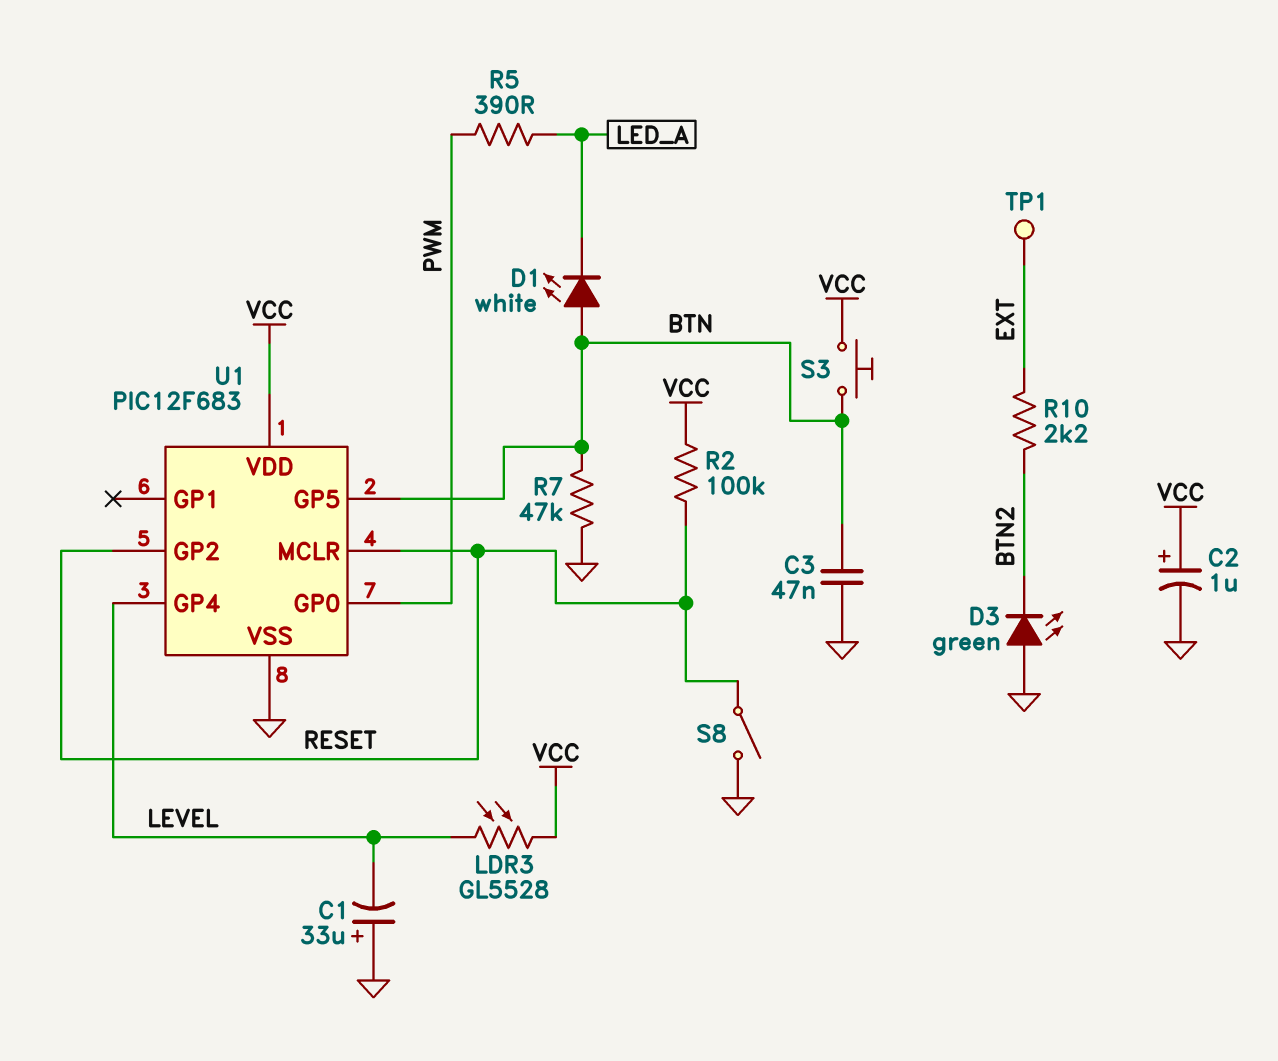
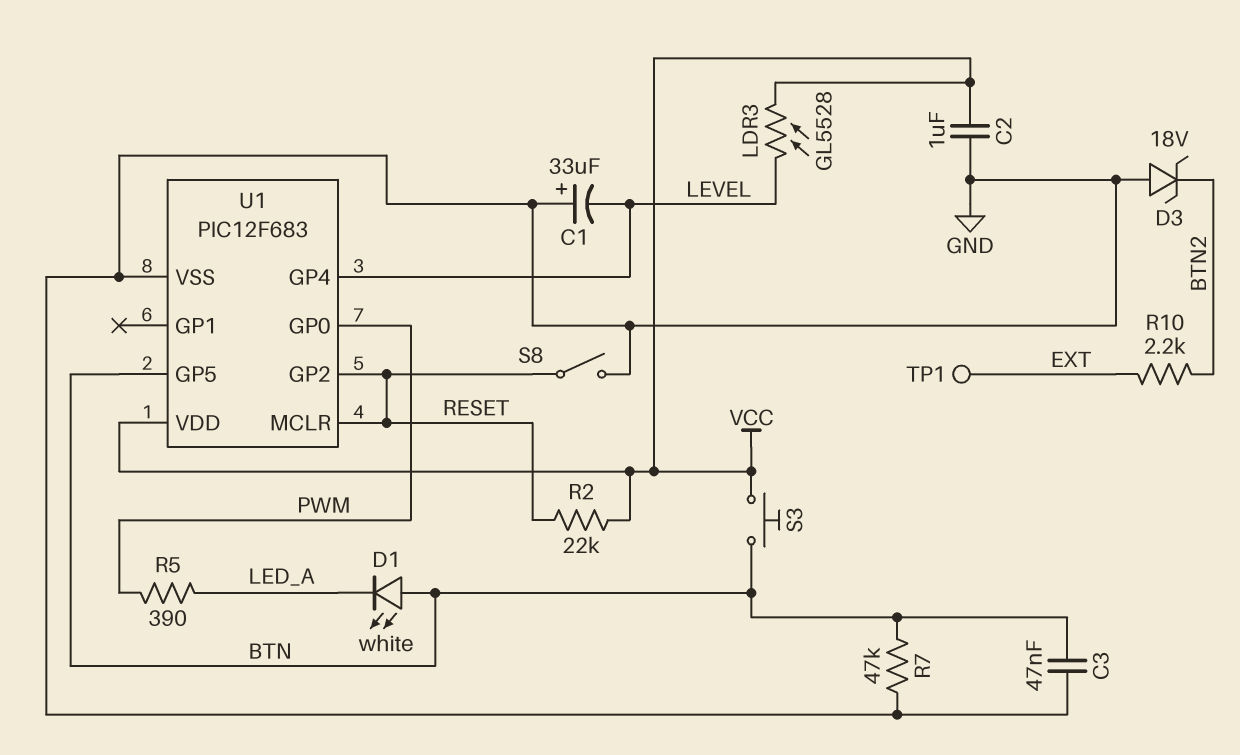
C2: 1uF (plus VCC, minus GND) -> 1uF (GND, VCC)
D3: LED green (A GND, K BTN2) -> zener 18V (A GND, K BTN2)
R2: 100k (RESET, VCC) -> 22k (RESET, VCC)

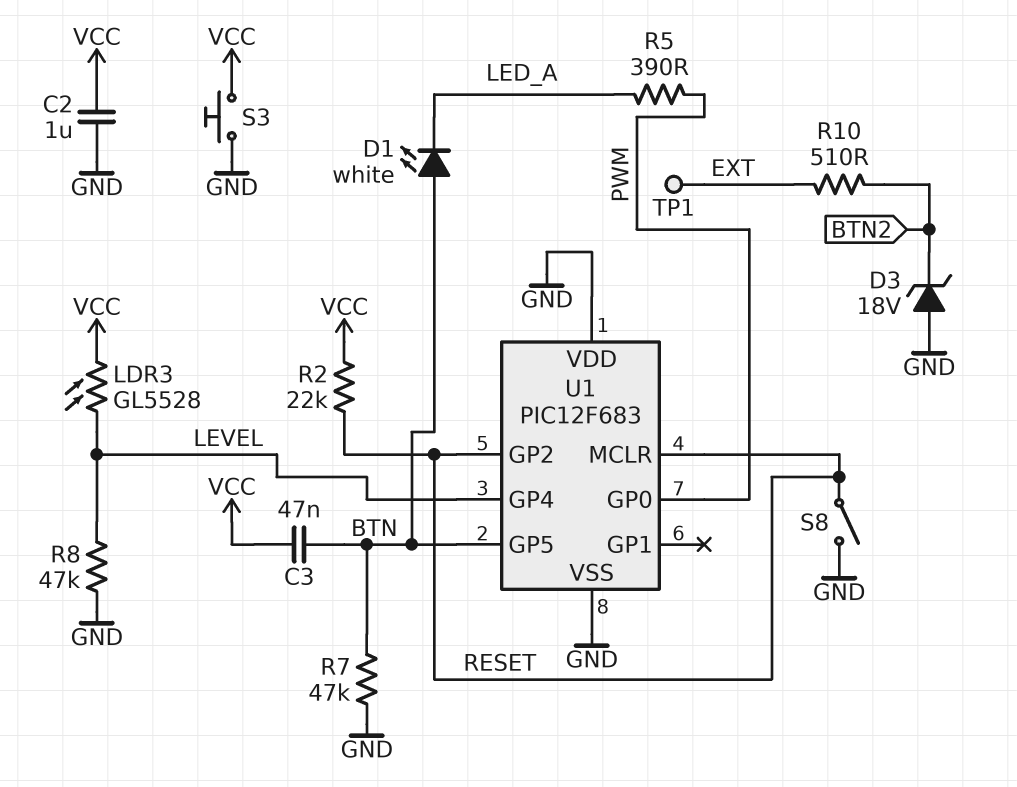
C1: 33uF (plus GND, minus LEVEL) -> none
C3: 47nF (BTN, GND) -> 47nF (BTN, VCC)
R8: none -> 47k (GND, LEVEL)
R10: 2.2k (BTN2, EXT) -> 510 (BTN2, EXT)
S3: button (BTN, VCC) -> button (GND, VCC)
U1 pin VDD: VCC -> GND

